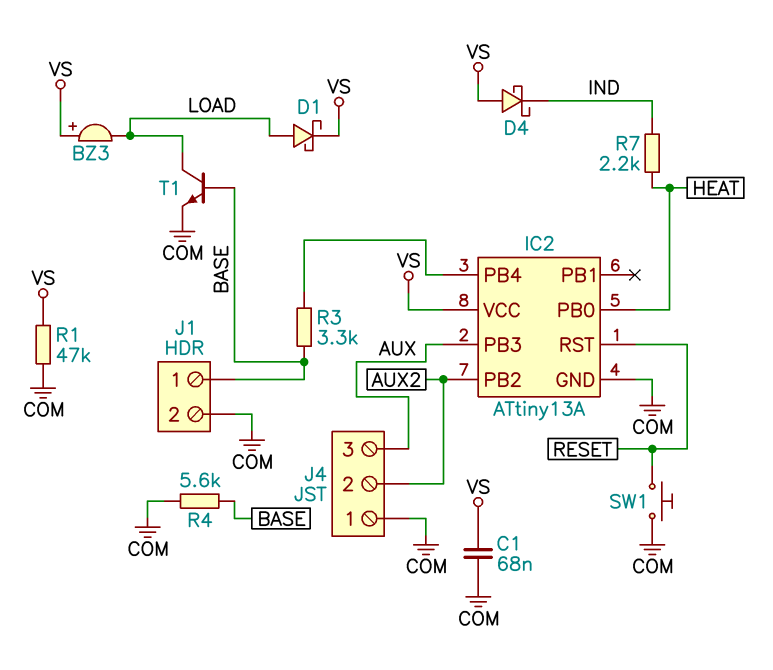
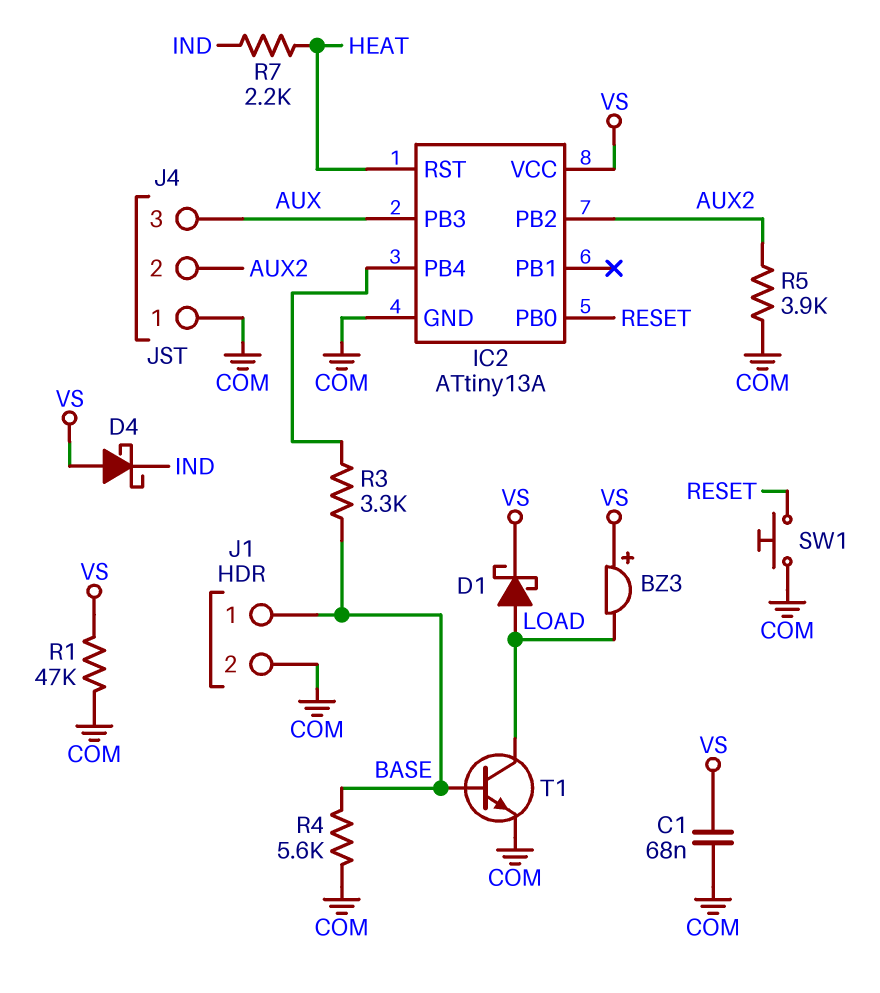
IC2 pin PB0: HEAT -> RESET
IC2 pin RST: RESET -> HEAT
R5: none -> 3.9k (AUX2, COM)

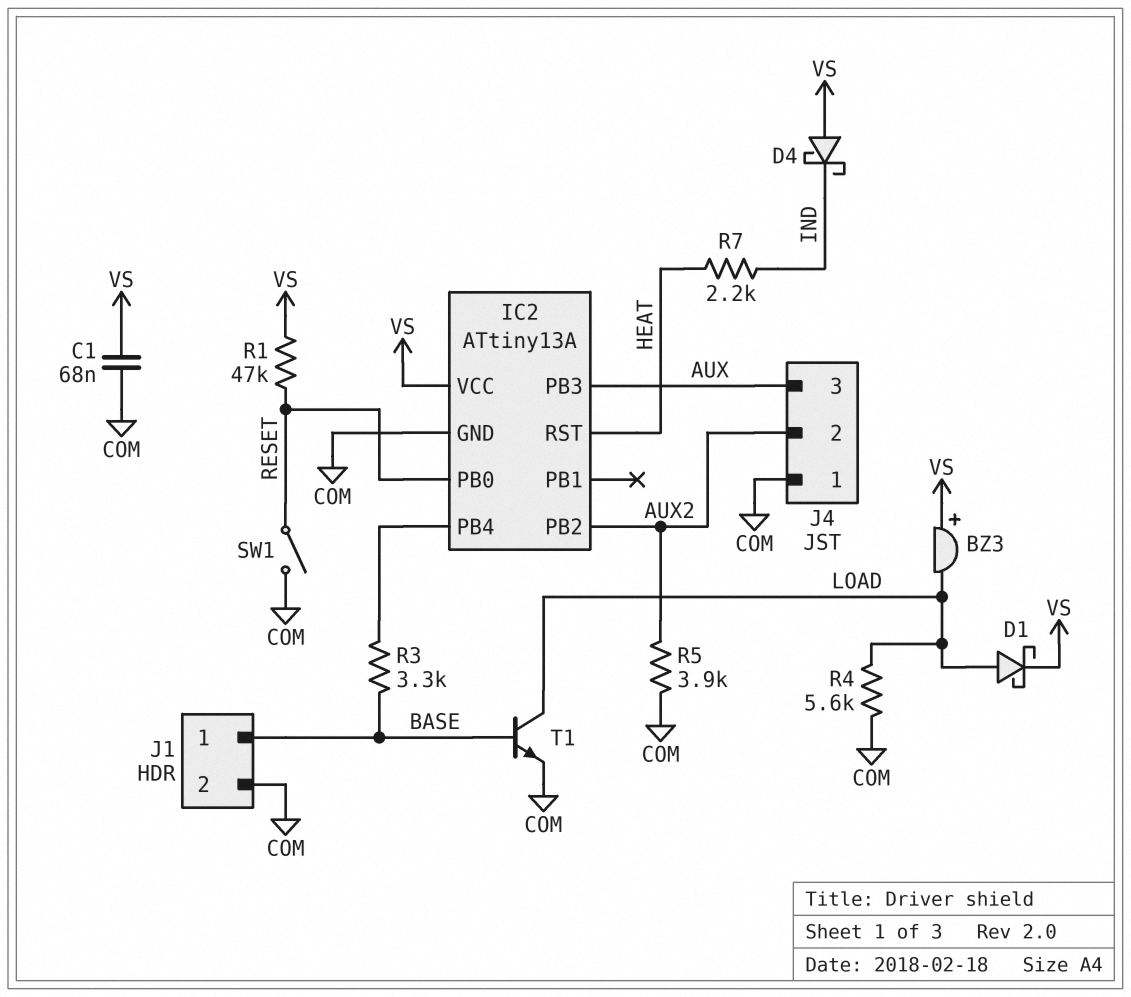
R1: 47k (COM, VS) -> 47k (RESET, VS)
R4: 5.6k (BASE, COM) -> 5.6k (COM, LOAD)
SW1: button (COM, RESET) -> switch (COM, RESET)

